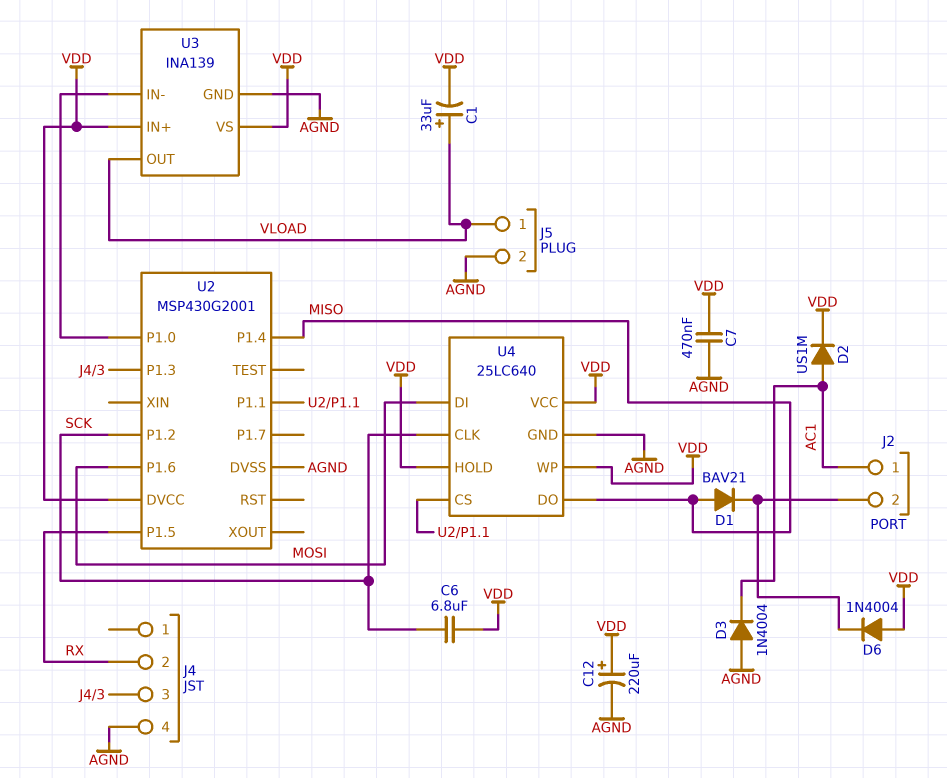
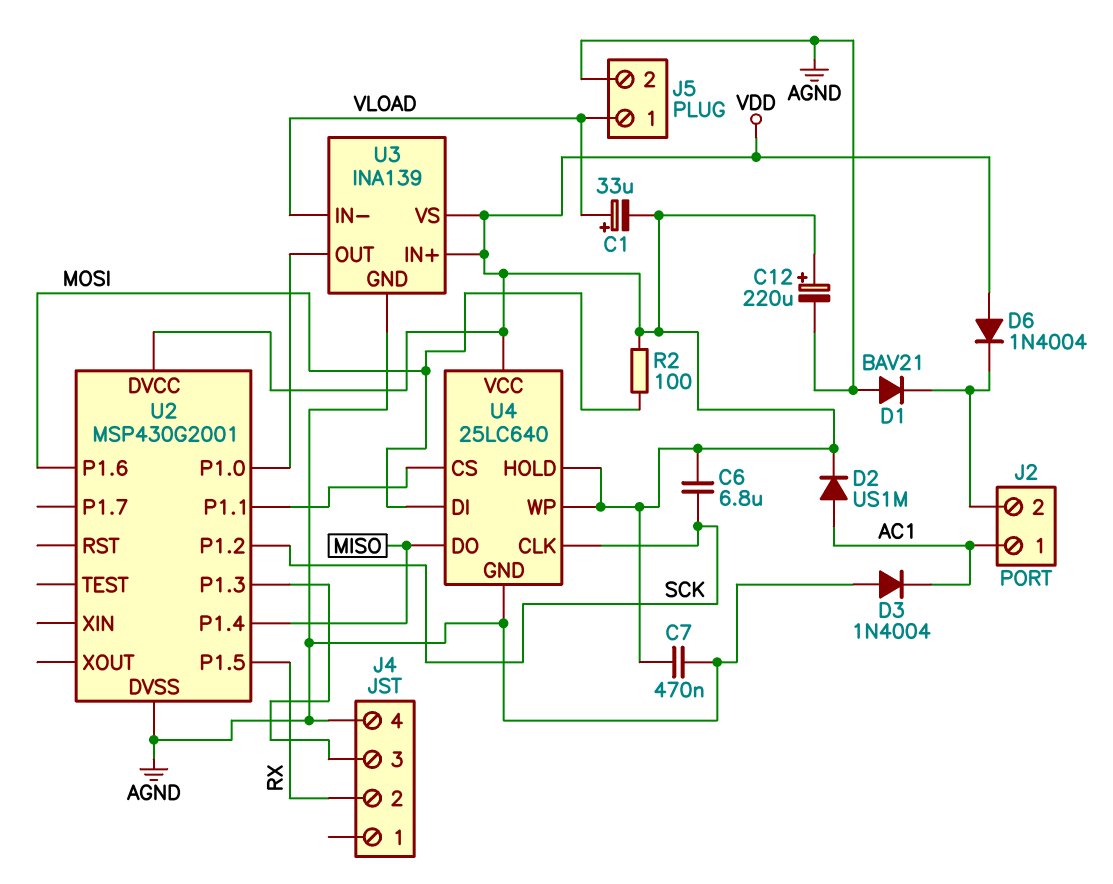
D1: diode BAV21 (A MISO, K J2/2) -> diode BAV21 (A AGND, K J2/2)
R2: none -> 100 (MOSI, VDD)
U3 pin IN-: U2/P1.0 -> VLOAD
U3 pin OUT: VLOAD -> U2/P1.0

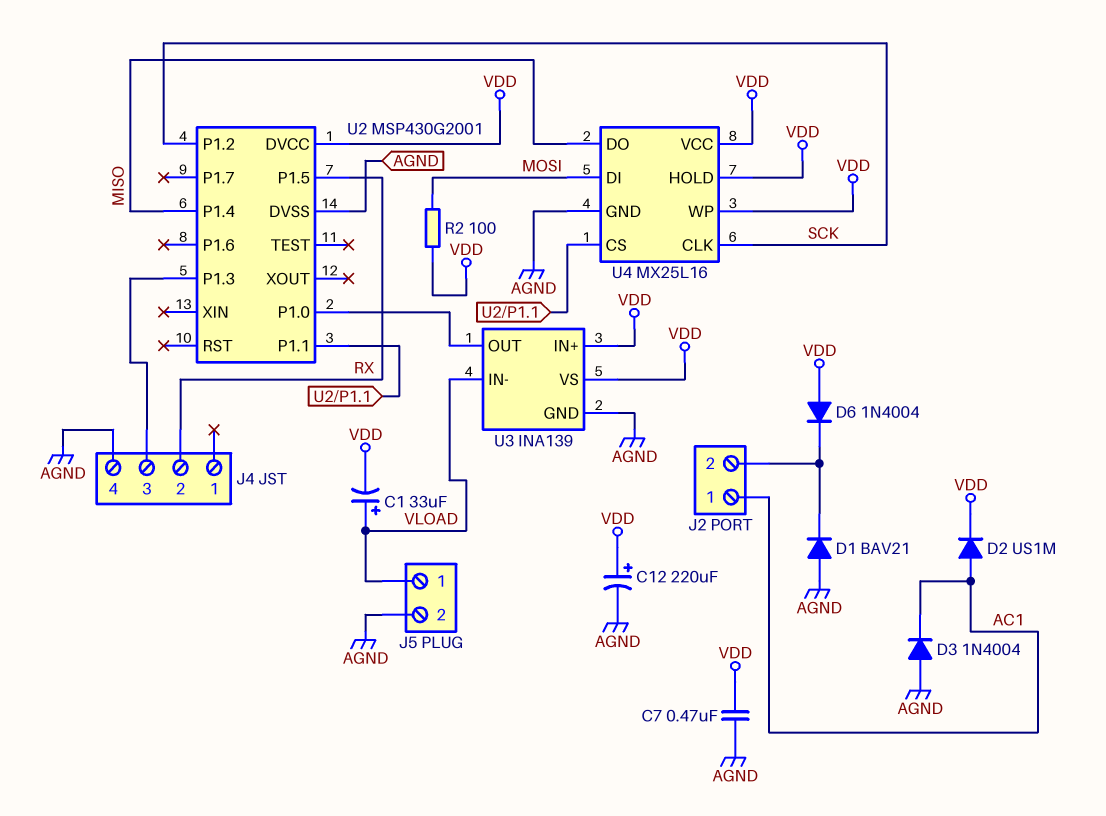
C6: 6.8uF (SCK, VDD) -> none
U2 pin P1.6: MOSI -> none
U4: 25LC640 -> MX25L16

